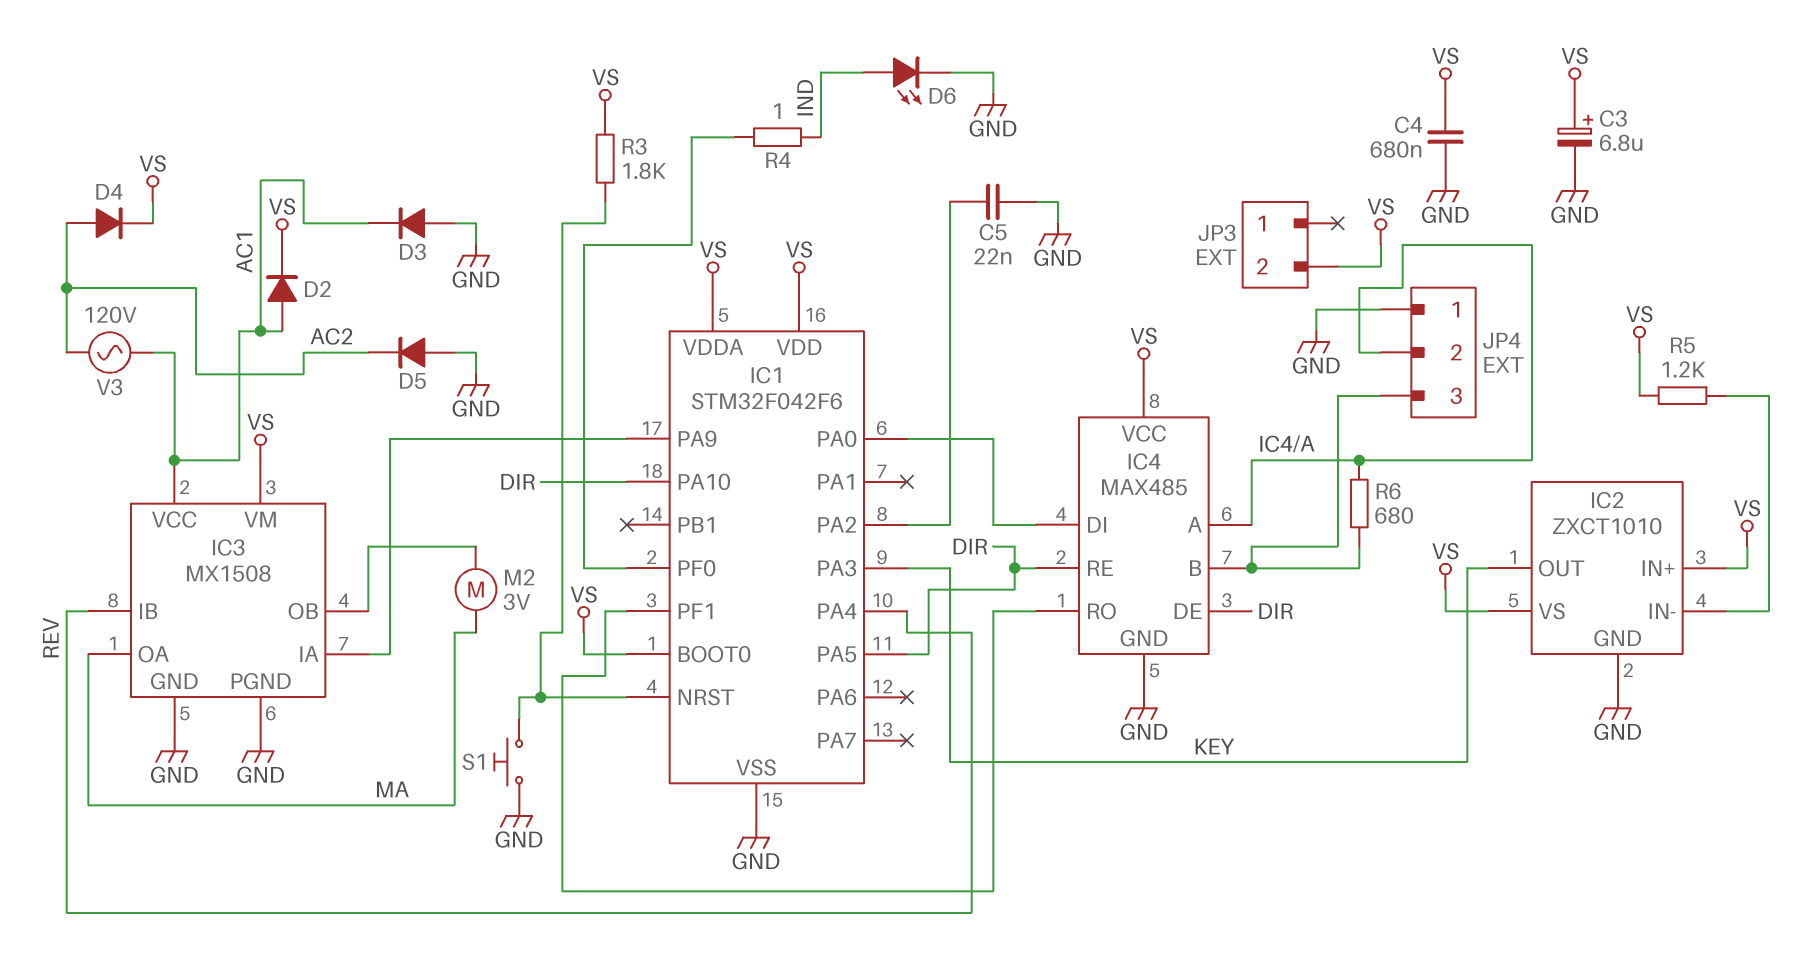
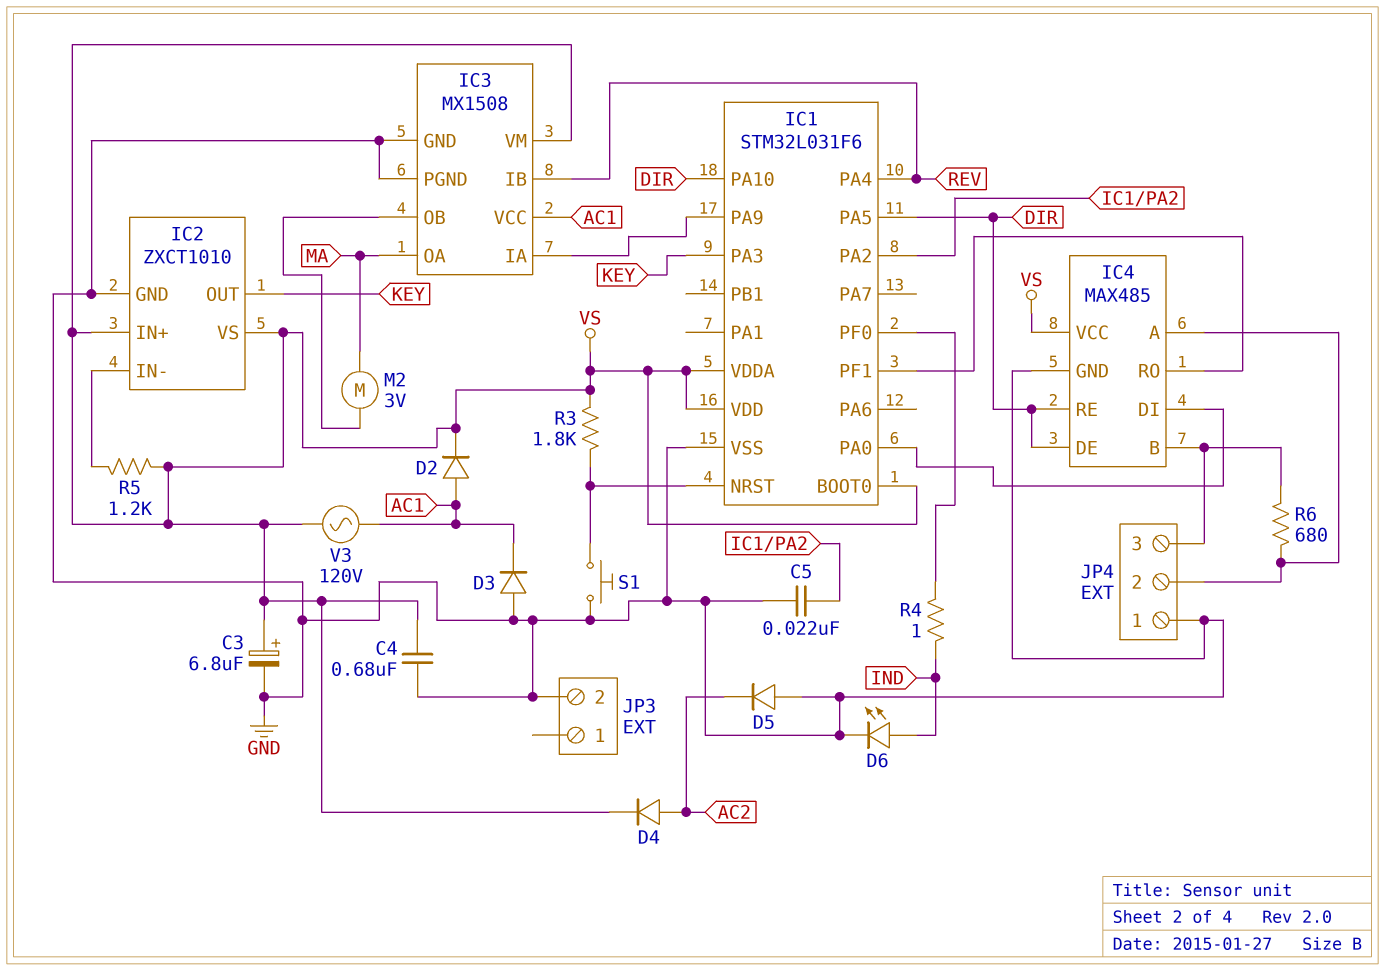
IC1: STM32F042F6 -> STM32L031F6
JP3 pin 2: VS -> GND
V3: AC 120V (AC1, AC2) -> AC 120V (AC1, VS)

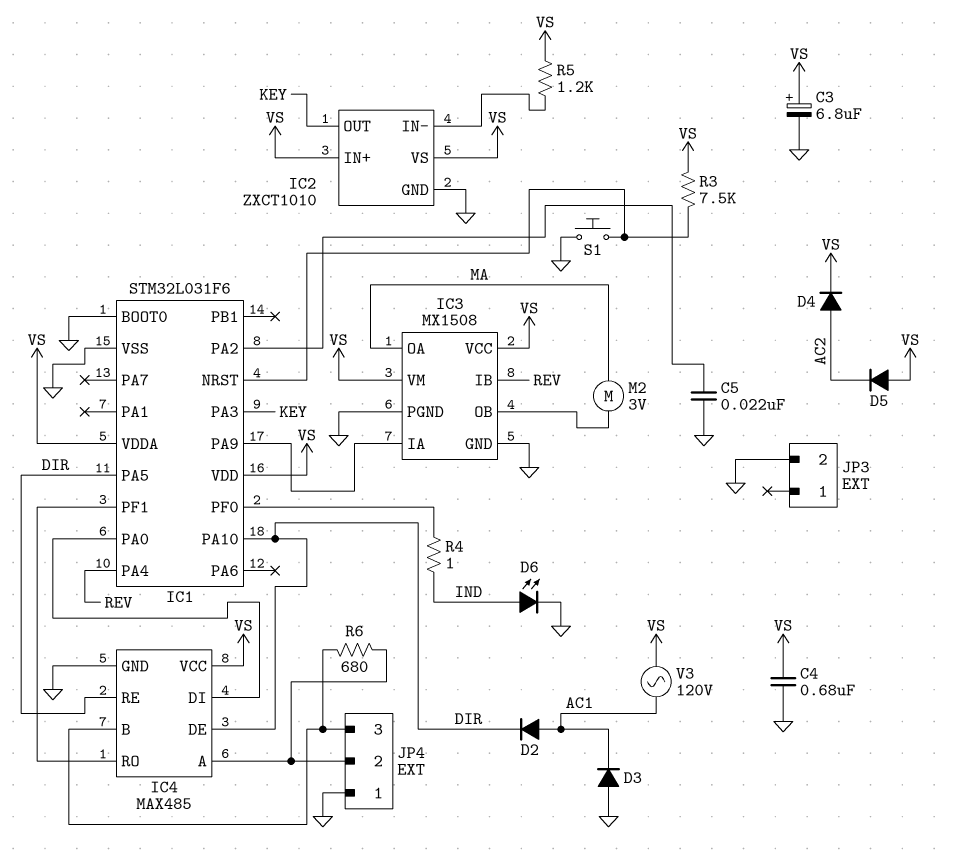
D2: diode (A AC1, K VS) -> diode (A AC1, K DIR)
D5: diode (A GND, K AC2) -> diode (A VS, K AC2)
IC1 pin BOOT0: VS -> GND
IC3 pin VCC: AC1 -> VS
R3: 1.8k (IC1/NRST, VS) -> 7.5k (IC1/NRST, VS)

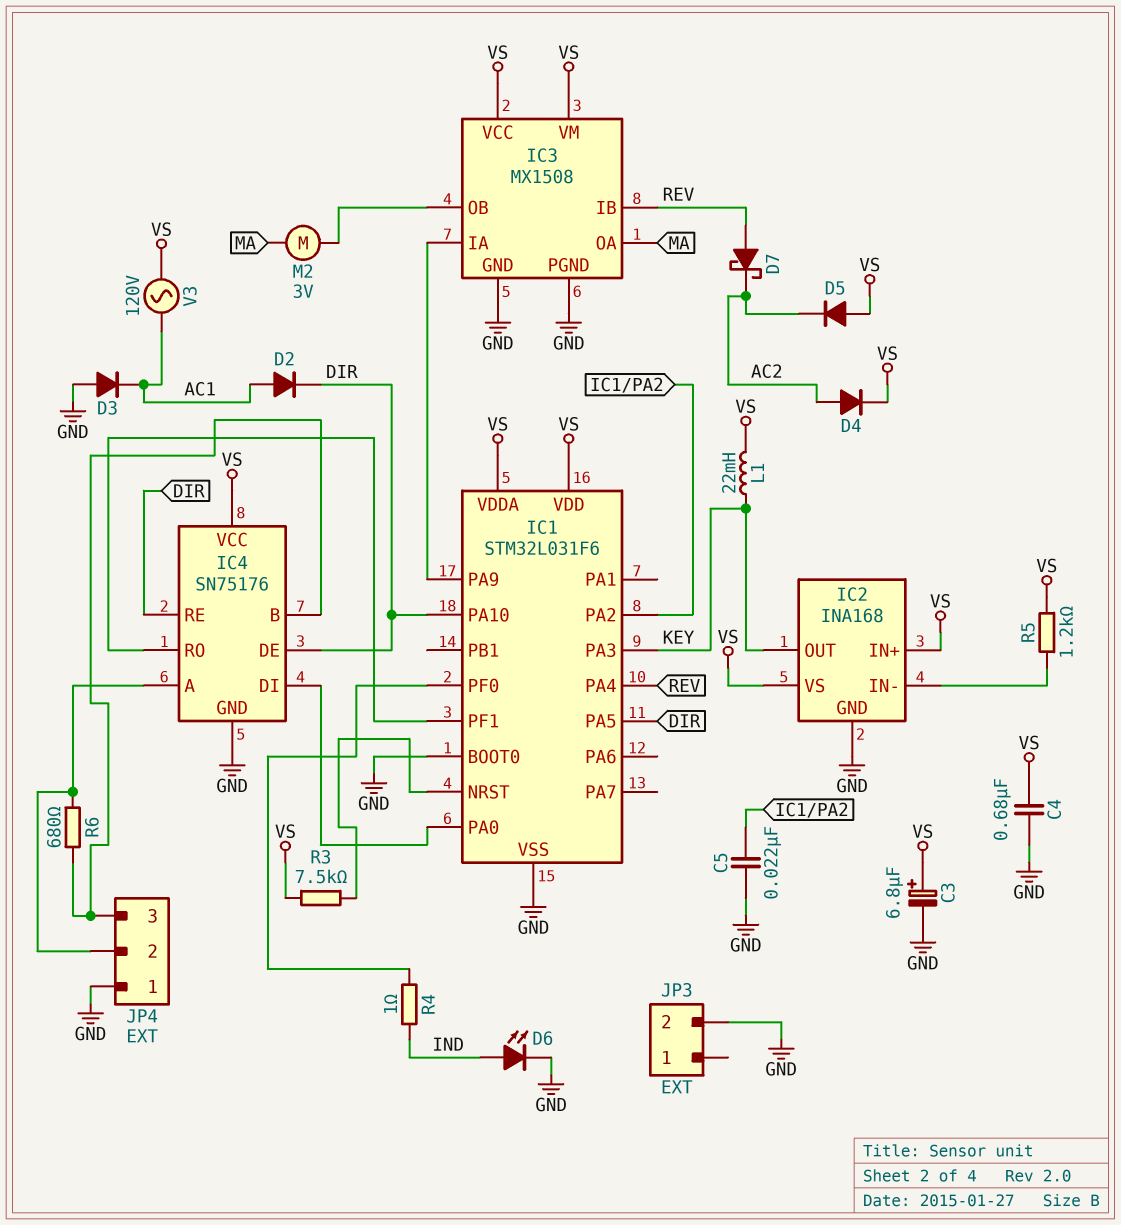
D7: none -> schottky (A REV, K AC2)
IC2: ZXCT1010 -> INA168
IC4: MAX485 -> SN75176
L1: none -> 22mH (KEY, VS)
S1: button (GND, IC1/NRST) -> none

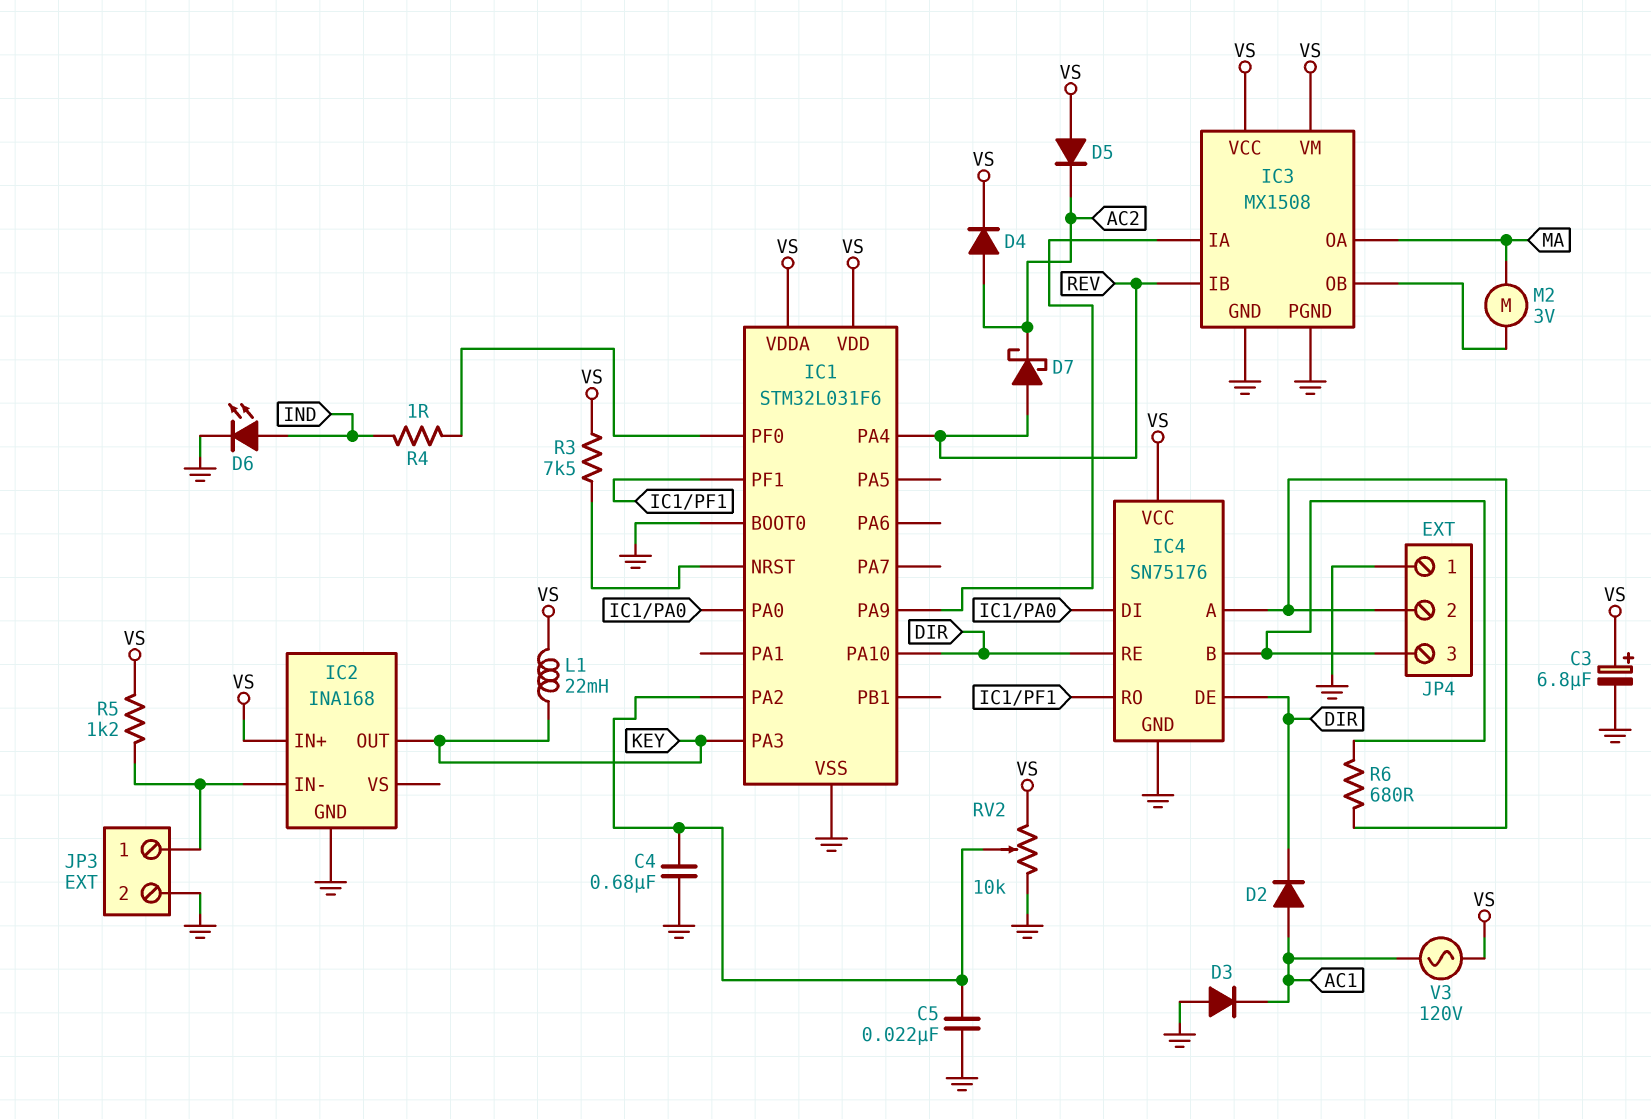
C4: 680nF (GND, VS) -> 680nF (GND, IC1/PA2)
IC1 pin PA5: DIR -> none
IC2 pin VS: VS -> none
JP3 pin 1: none -> IC2/IN-
RV2: none -> 10k (GND, VS, wiper IC1/PA2)

